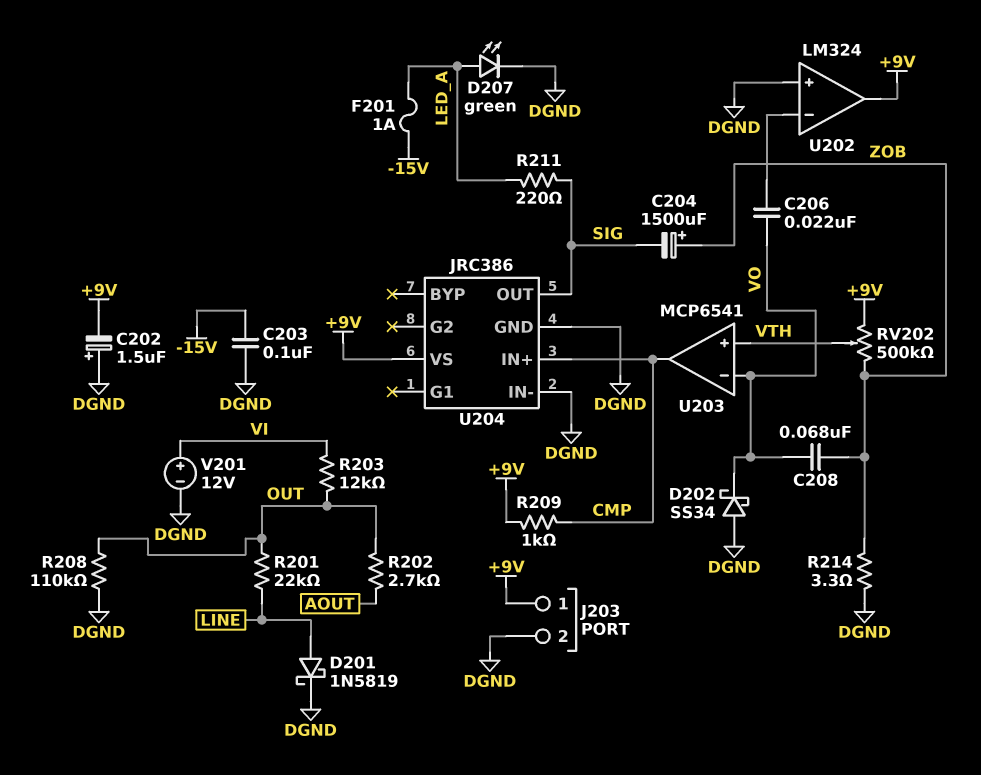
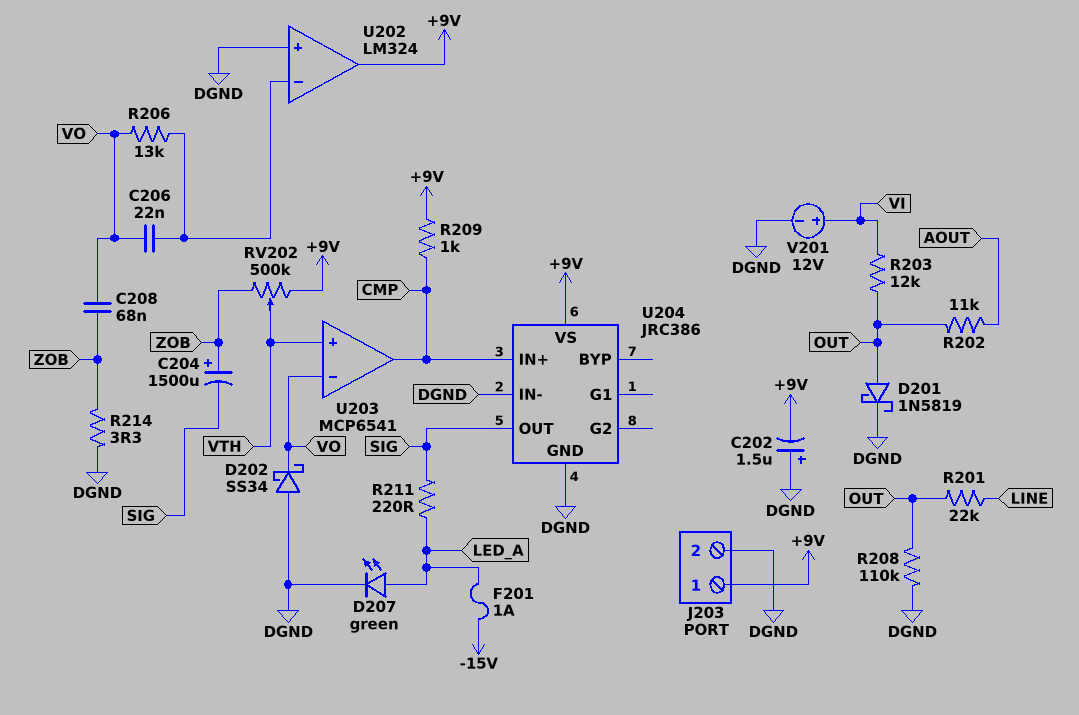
C203: 100nF (-15V, DGND) -> none
D201: schottky 1N5819 (A LINE, K DGND) -> schottky 1N5819 (A OUT, K DGND)
R202: 2.7k (AOUT, OUT) -> 11k (AOUT, OUT)
R206: none -> 13k (U202/in-, VO)

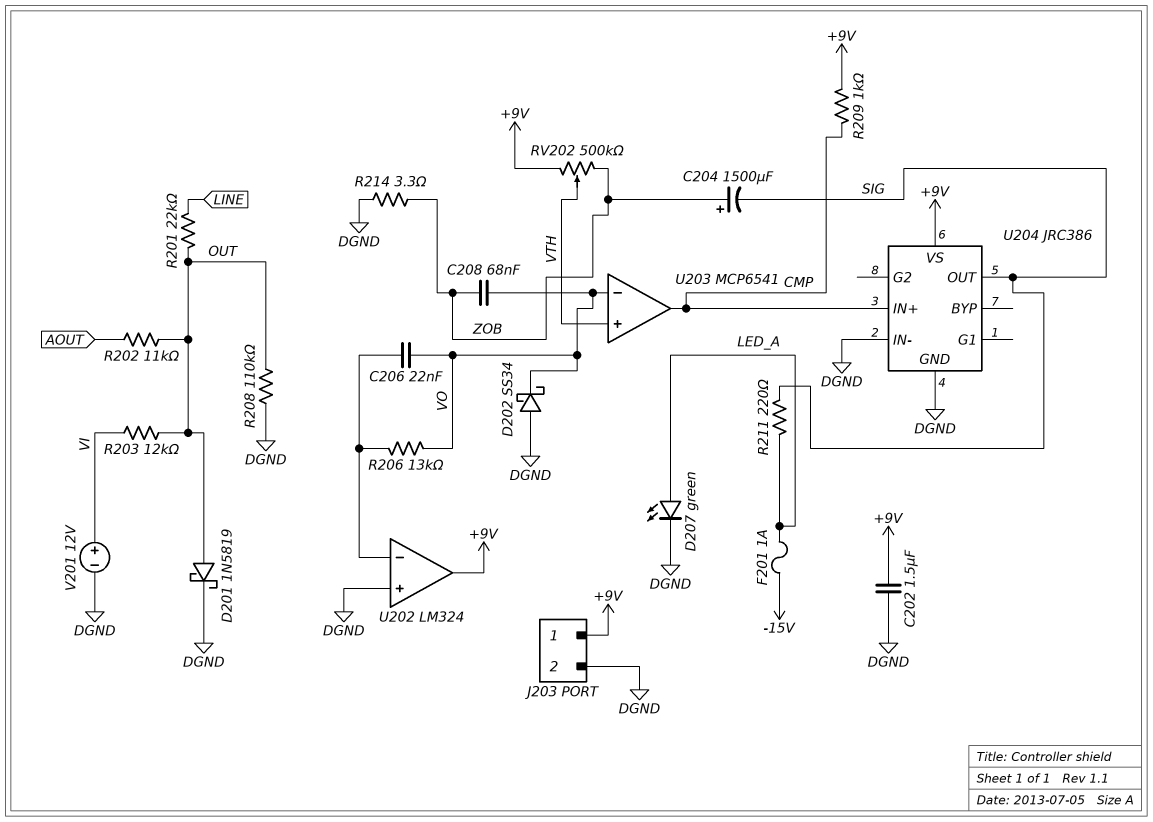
C202: 1.5uF (plus DGND, minus +9V) -> 1.5uF (+9V, DGND)

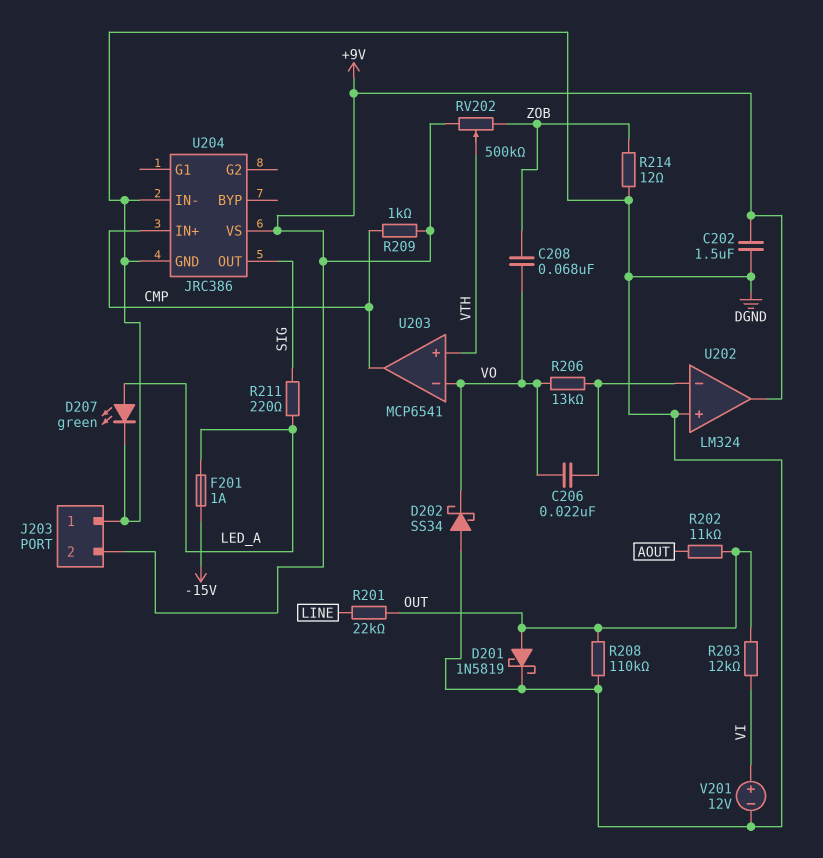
C204: 1500uF (plus ZOB, minus SIG) -> none
J203 pin 1: +9V -> DGND
J203 pin 2: DGND -> +9V
R214: 3.3 (DGND, ZOB) -> 12 (DGND, ZOB)

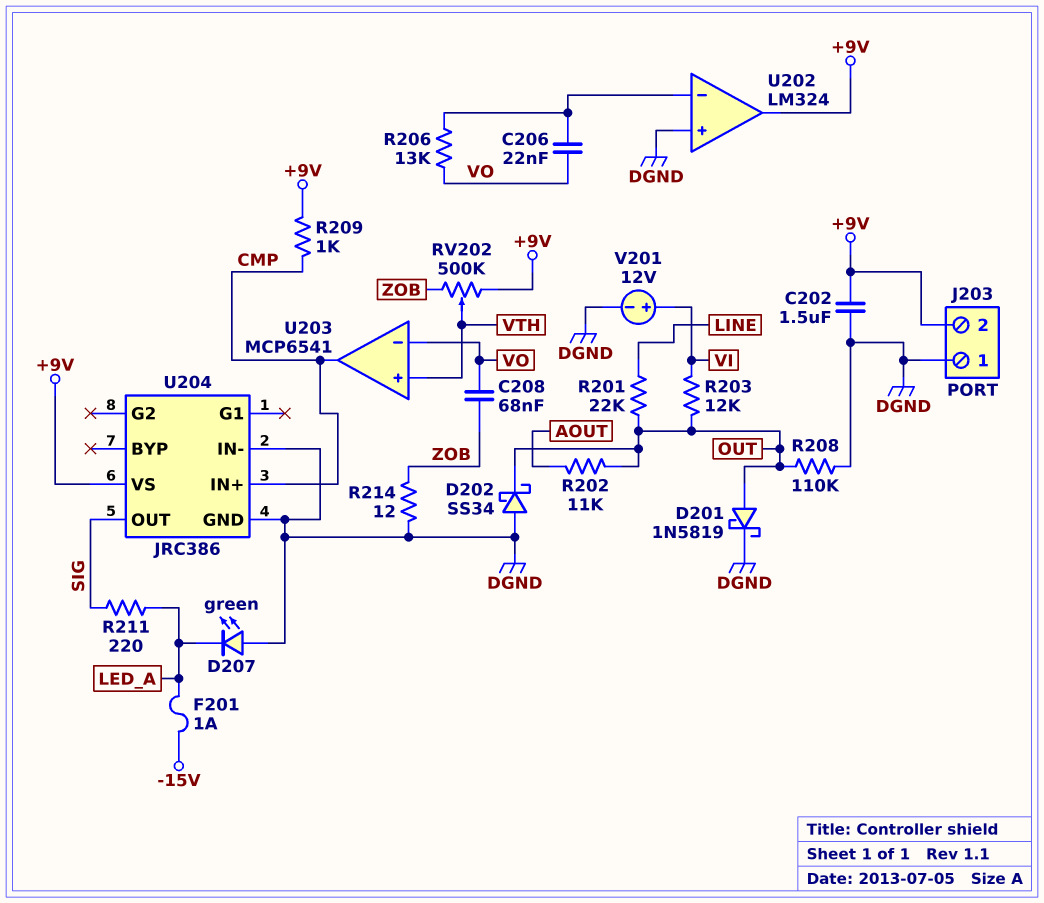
D202: schottky SS34 (A DGND, K VO) -> schottky SS34 (A DGND, K OUT)
D207: LED green (A LED_A, K DGND) -> LED green (A DGND, K LED_A)

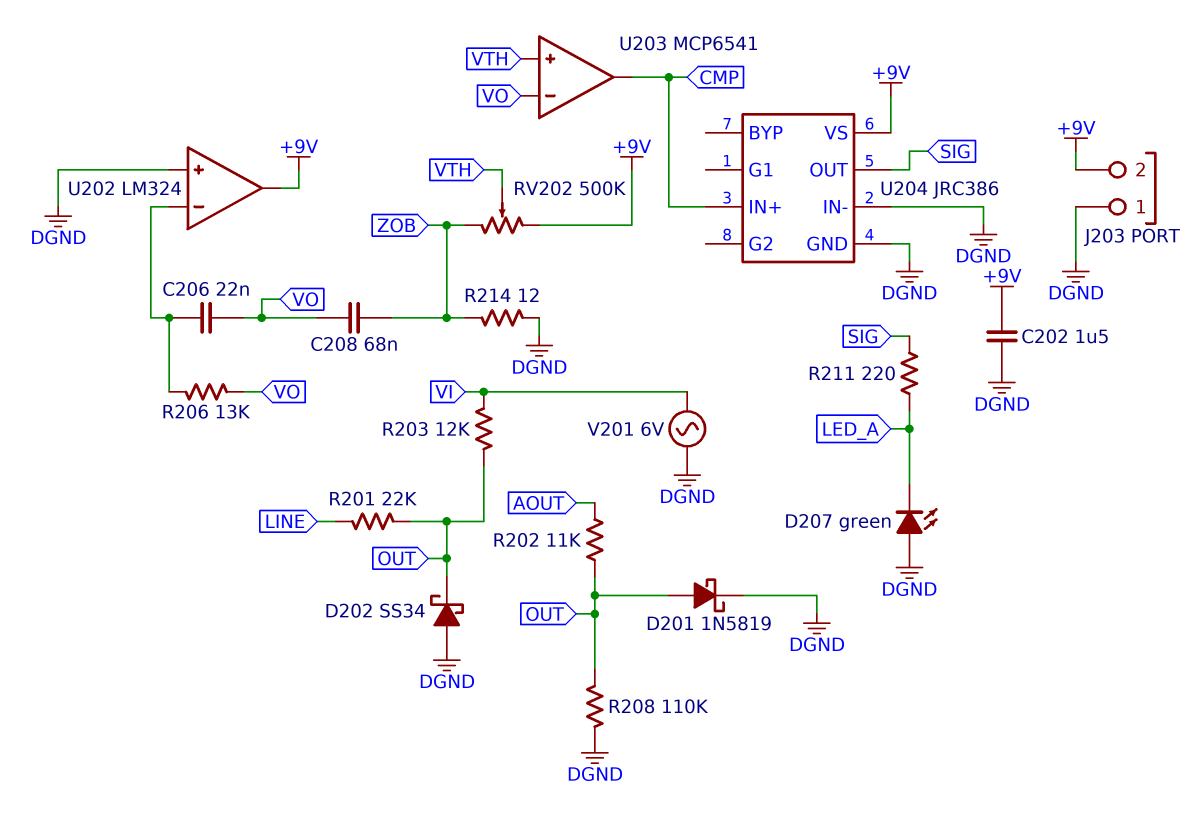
F201: 1A (-15V, LED_A) -> none
R209: 1k (+9V, CMP) -> none
V201: 12V (plus VI, minus DGND) -> AC 6V (DGND, VI)

